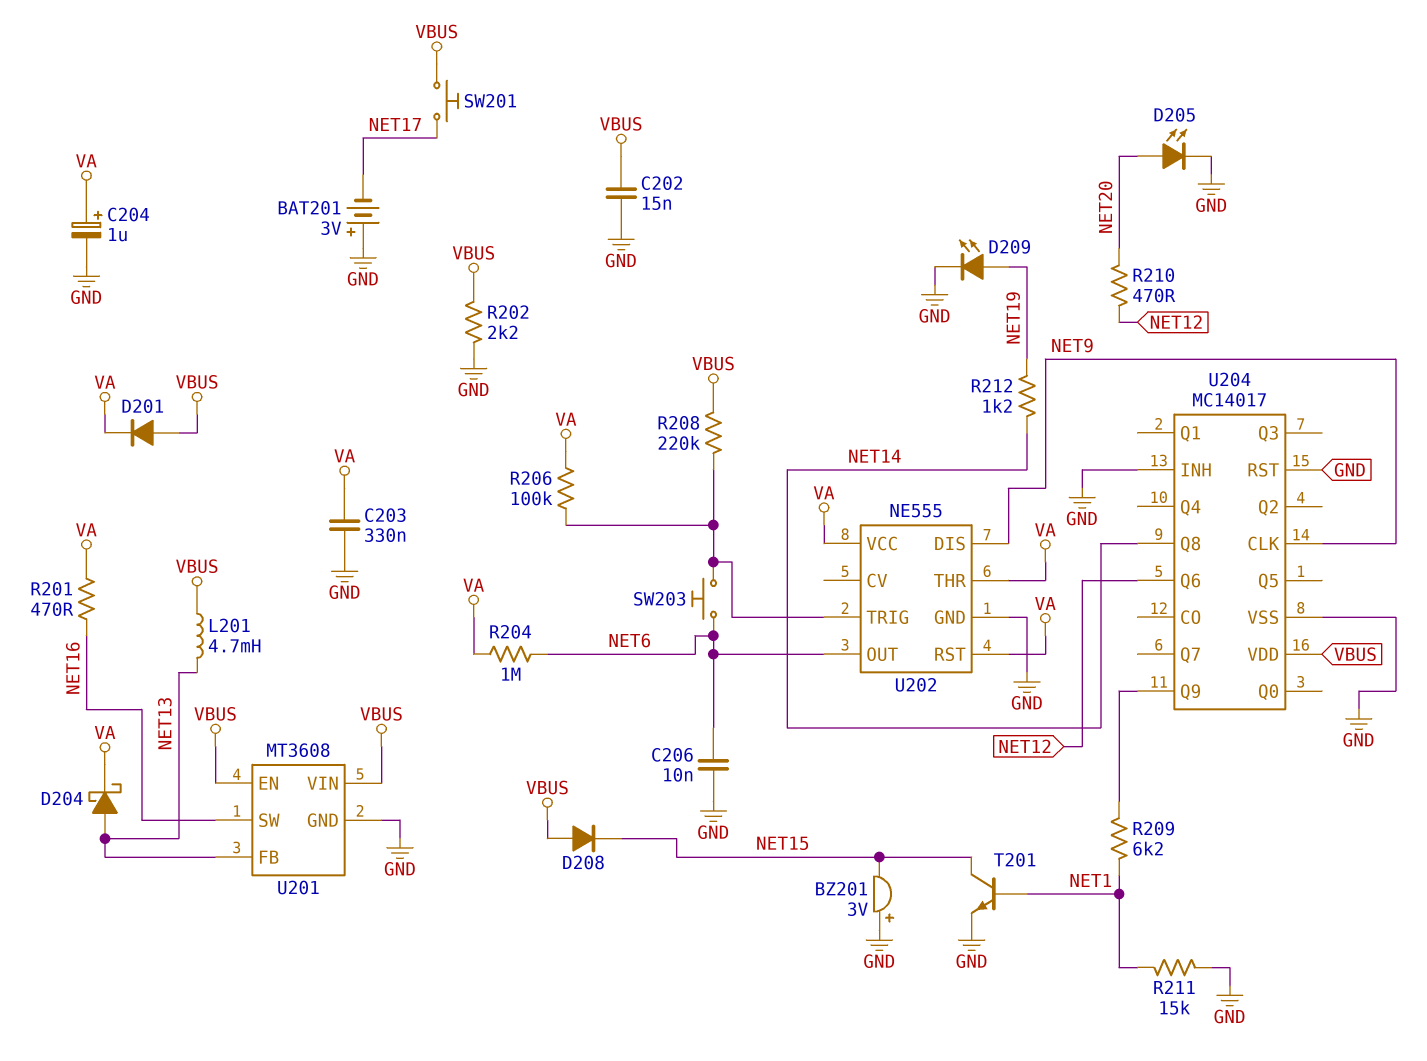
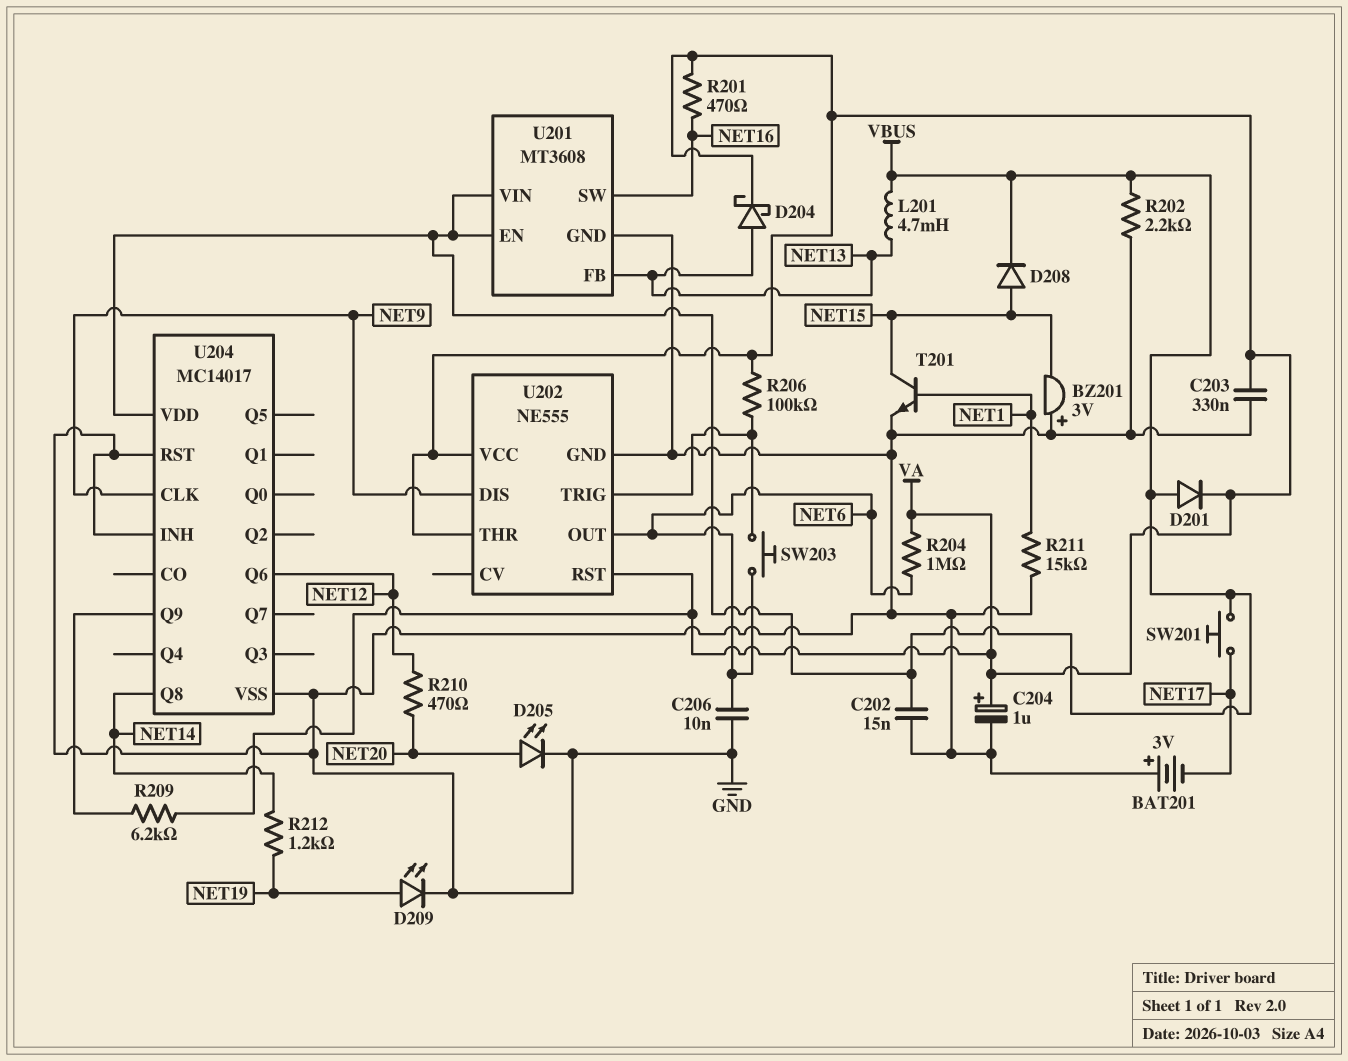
D208: diode (A VBUS, K NET15) -> diode (A NET15, K VBUS)
R208: 220k (U202/TRIG, VBUS) -> none
R209: 6.2k (NET1, U204/Q9) -> 6.2k (U204/Q9, VA)

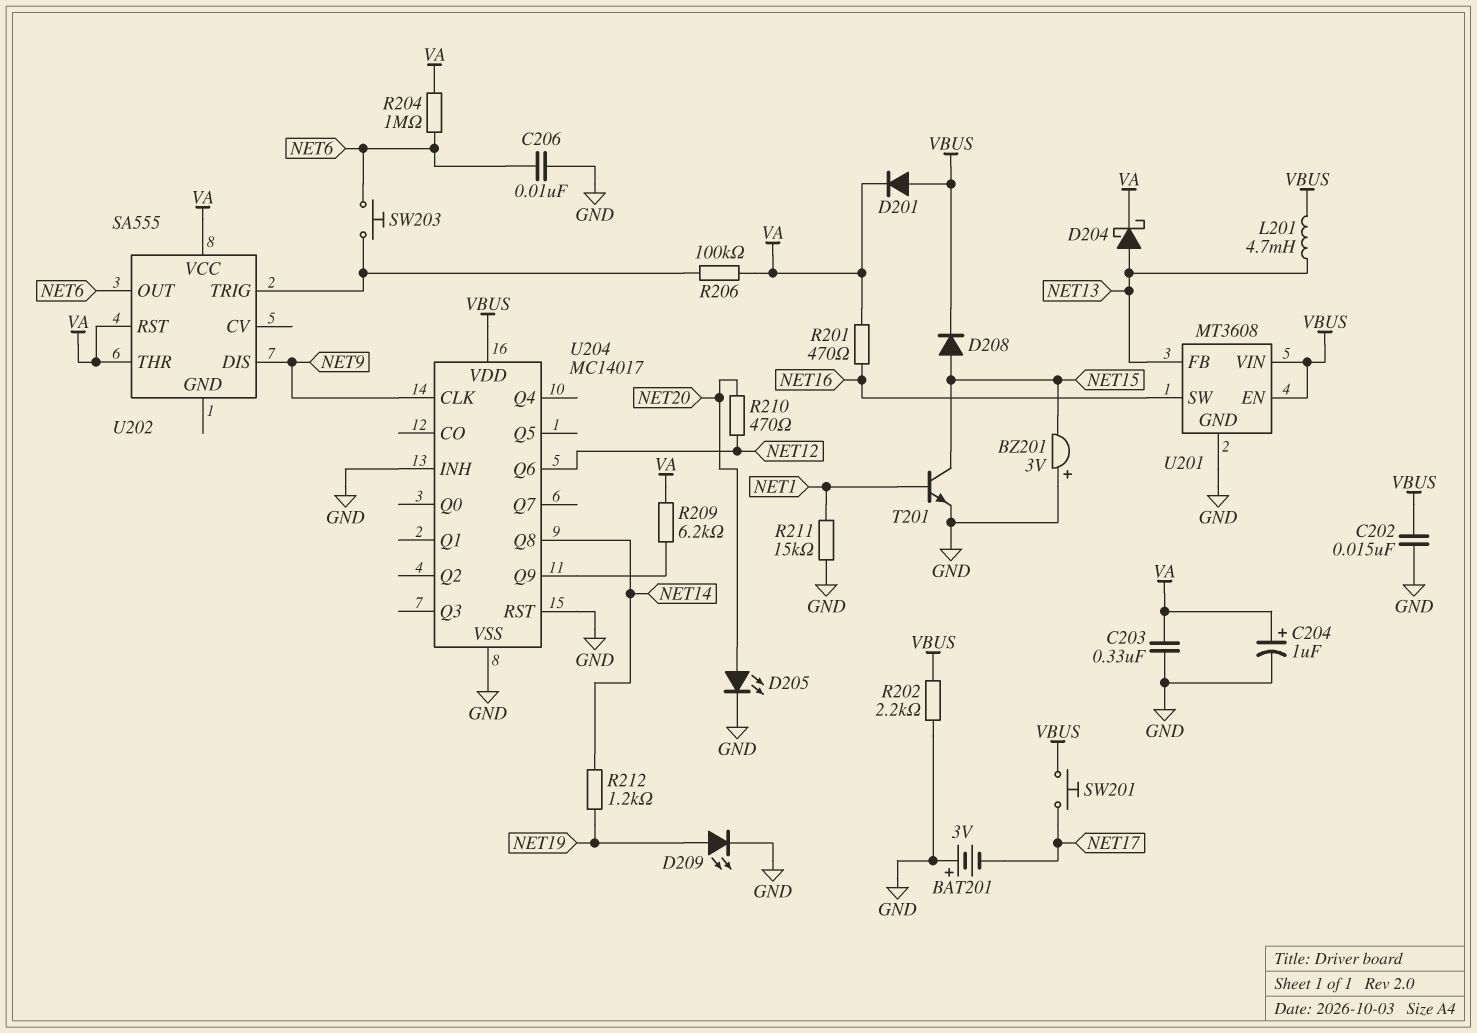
U202: NE555 -> SA555
U202 pin GND: GND -> none

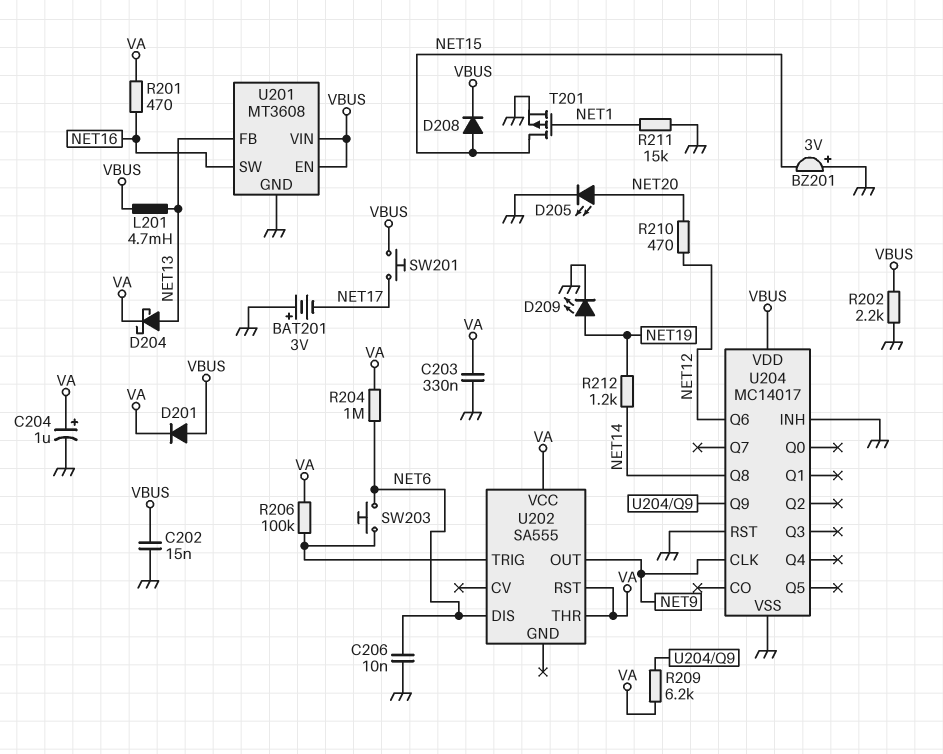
T201: NPN (B NET1, C NET15, E GND) -> PMOS (G NET1, D NET15, S GND)
U202 pin DIS: NET9 -> NET6
U202 pin OUT: NET6 -> NET9

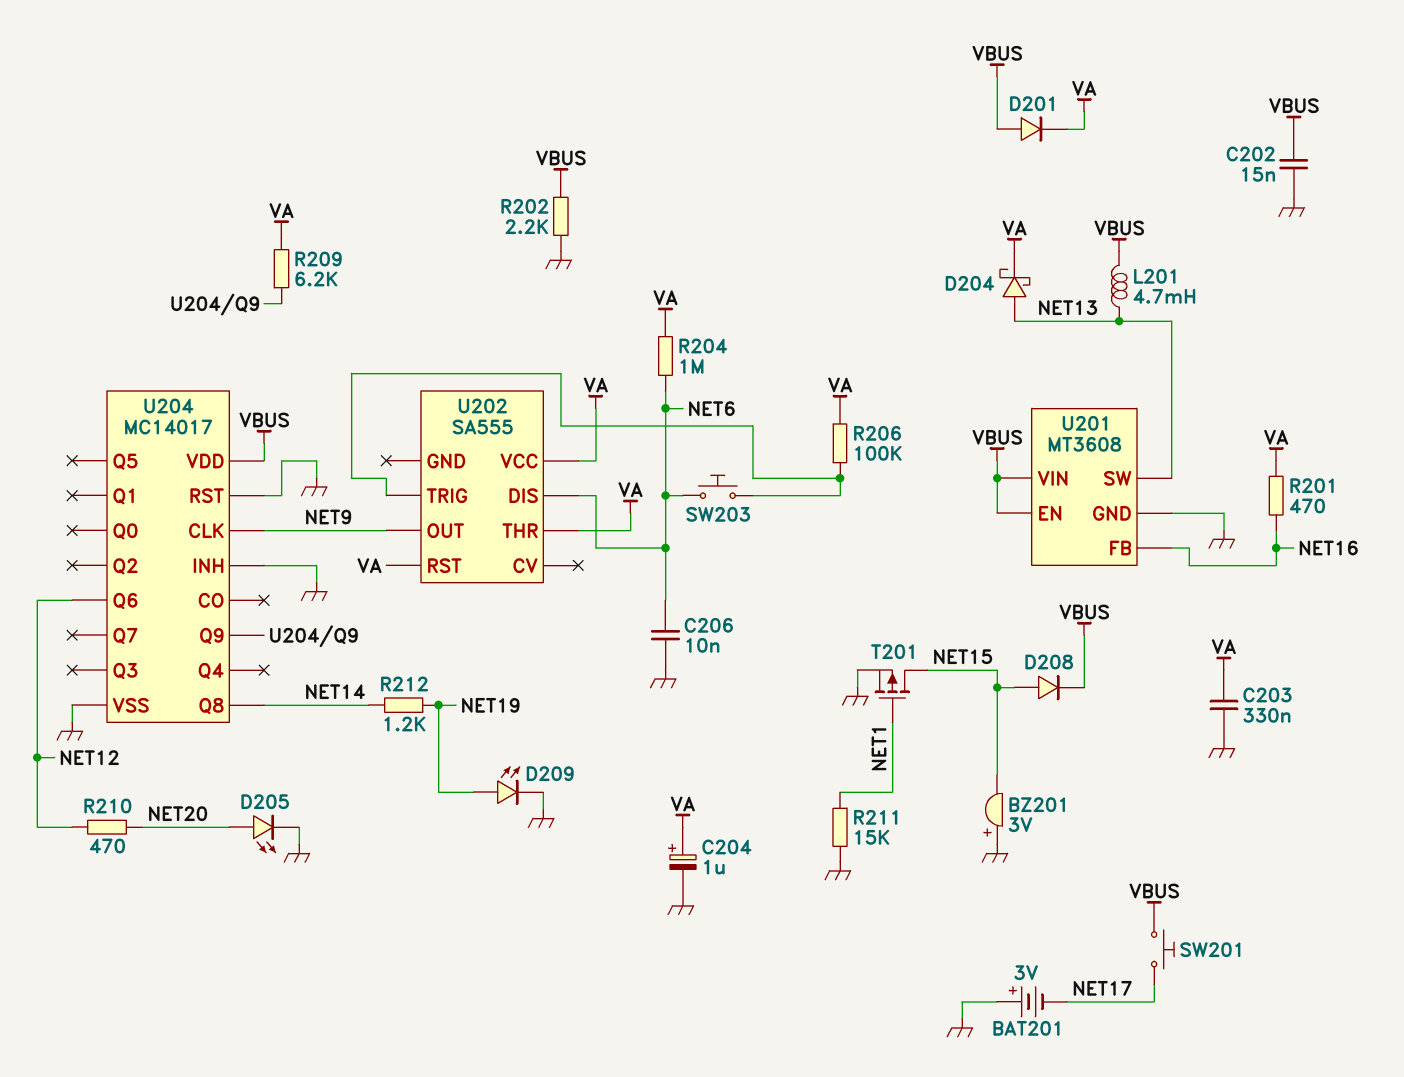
U201 pin FB: NET13 -> NET16
U201 pin SW: NET16 -> NET13

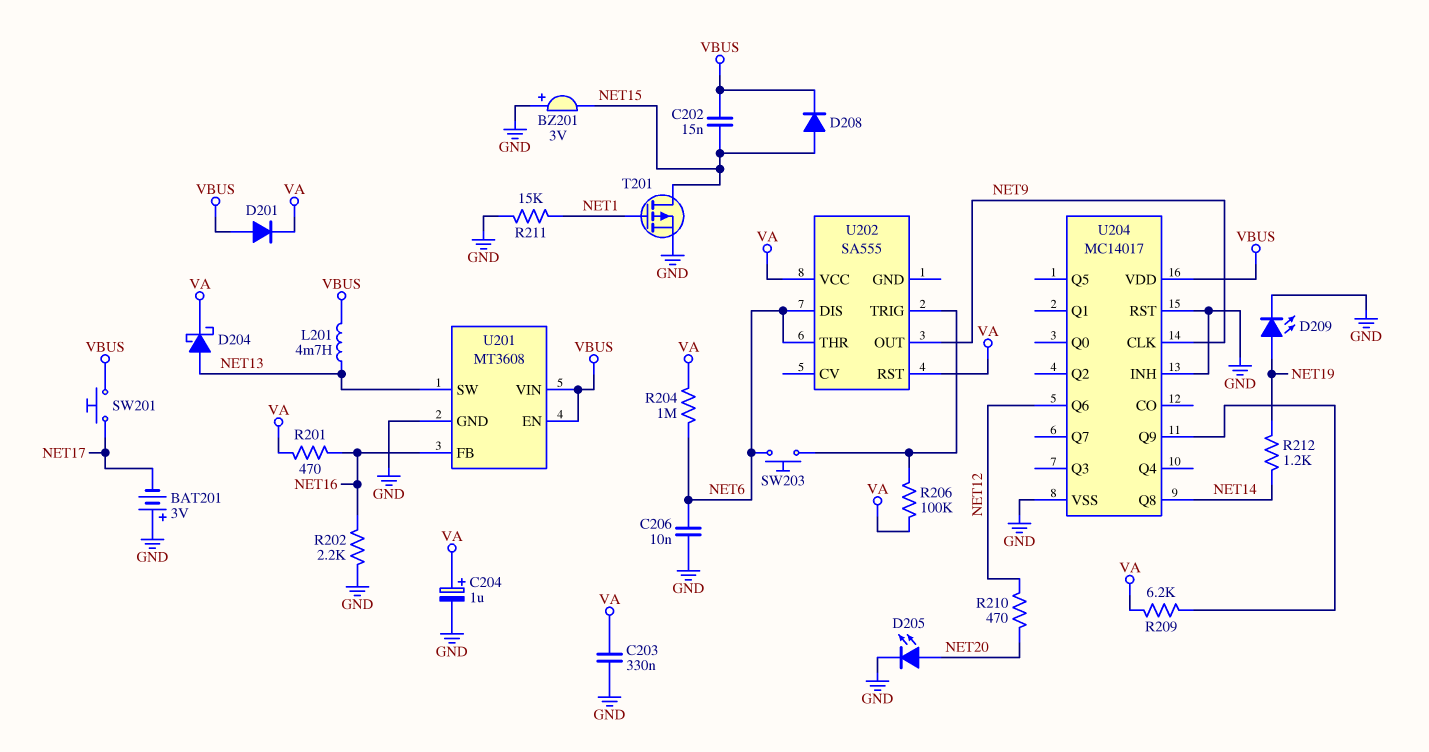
C202: 15nF (GND, VBUS) -> 15nF (NET15, VBUS)
R202: 2.2k (GND, VBUS) -> 2.2k (GND, NET16)
U202 pin THR: VA -> NET6

